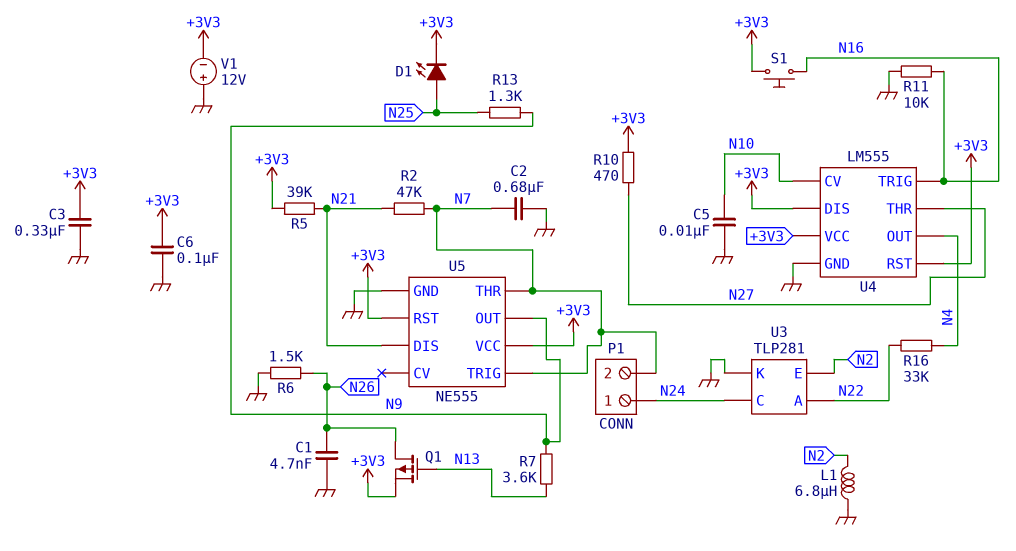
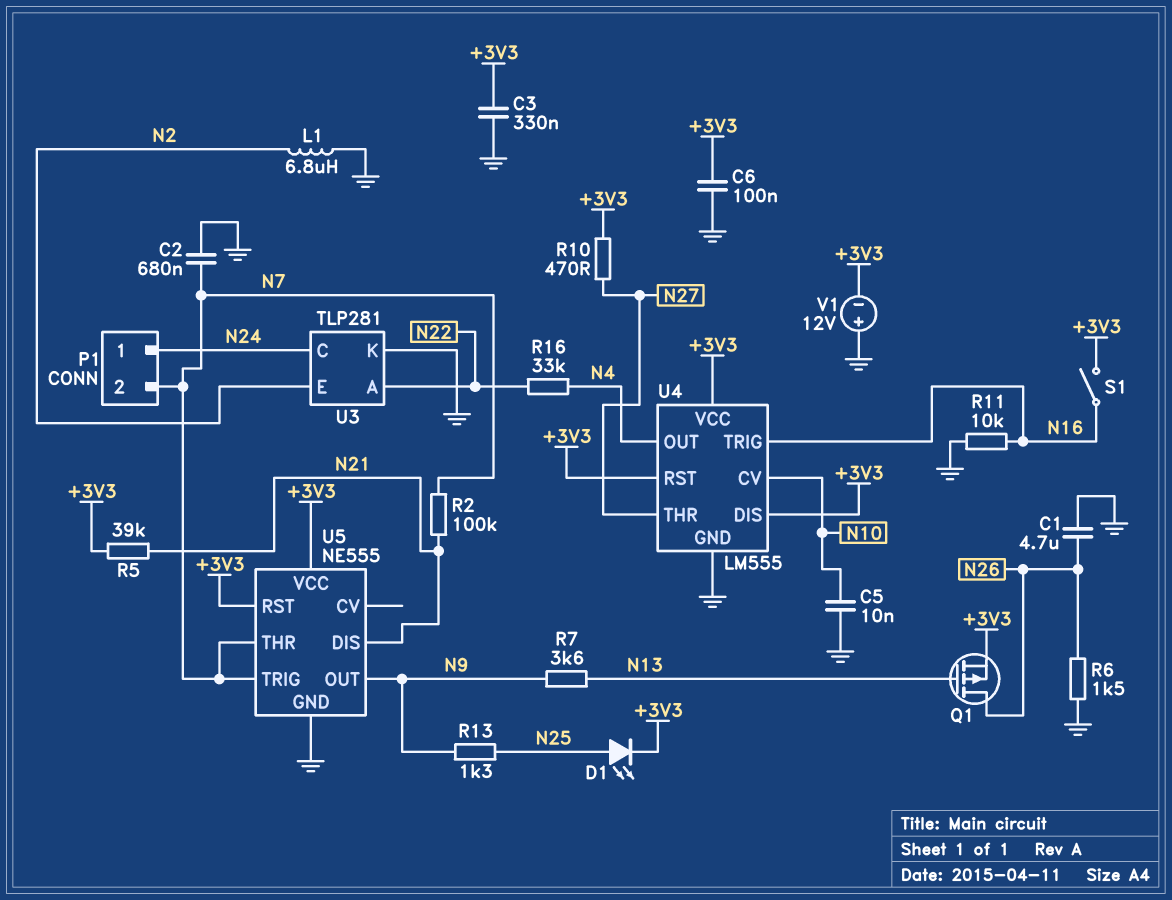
C1: 4.7nF (GND, N26) -> 4.7uF (GND, N26)
R2: 47k (N7, N21) -> 100k (N7, N21)
S1: button (+3V3, N16) -> switch (+3V3, N16)

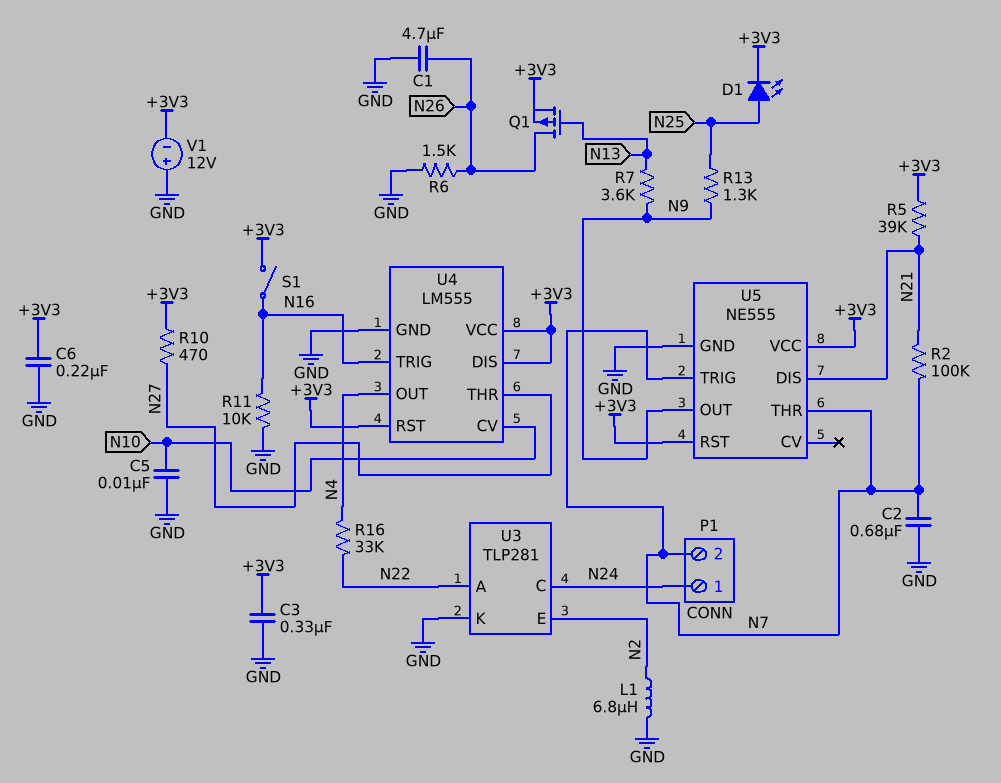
C6: 100nF (+3V3, GND) -> 220nF (+3V3, GND)

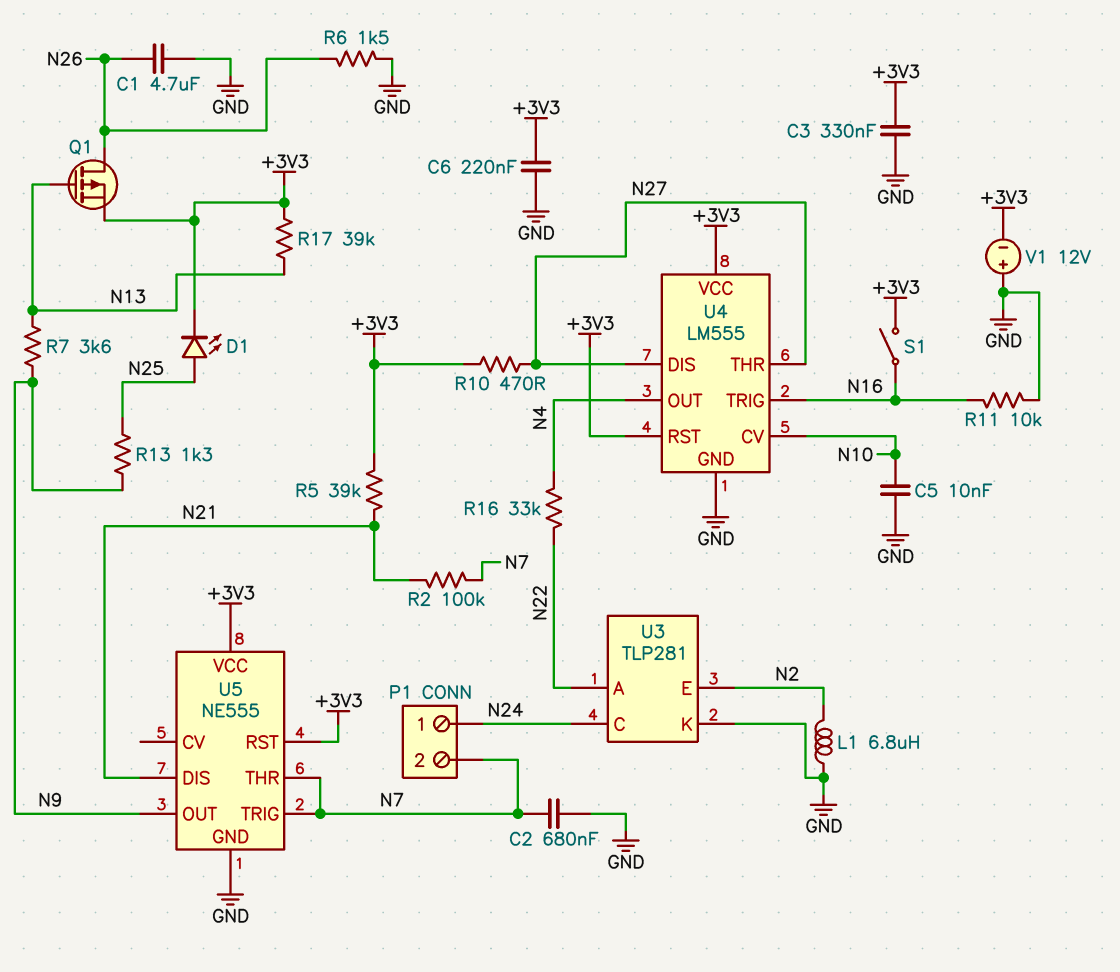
R17: none -> 39k (+3V3, N13)
U4 pin DIS: +3V3 -> N27

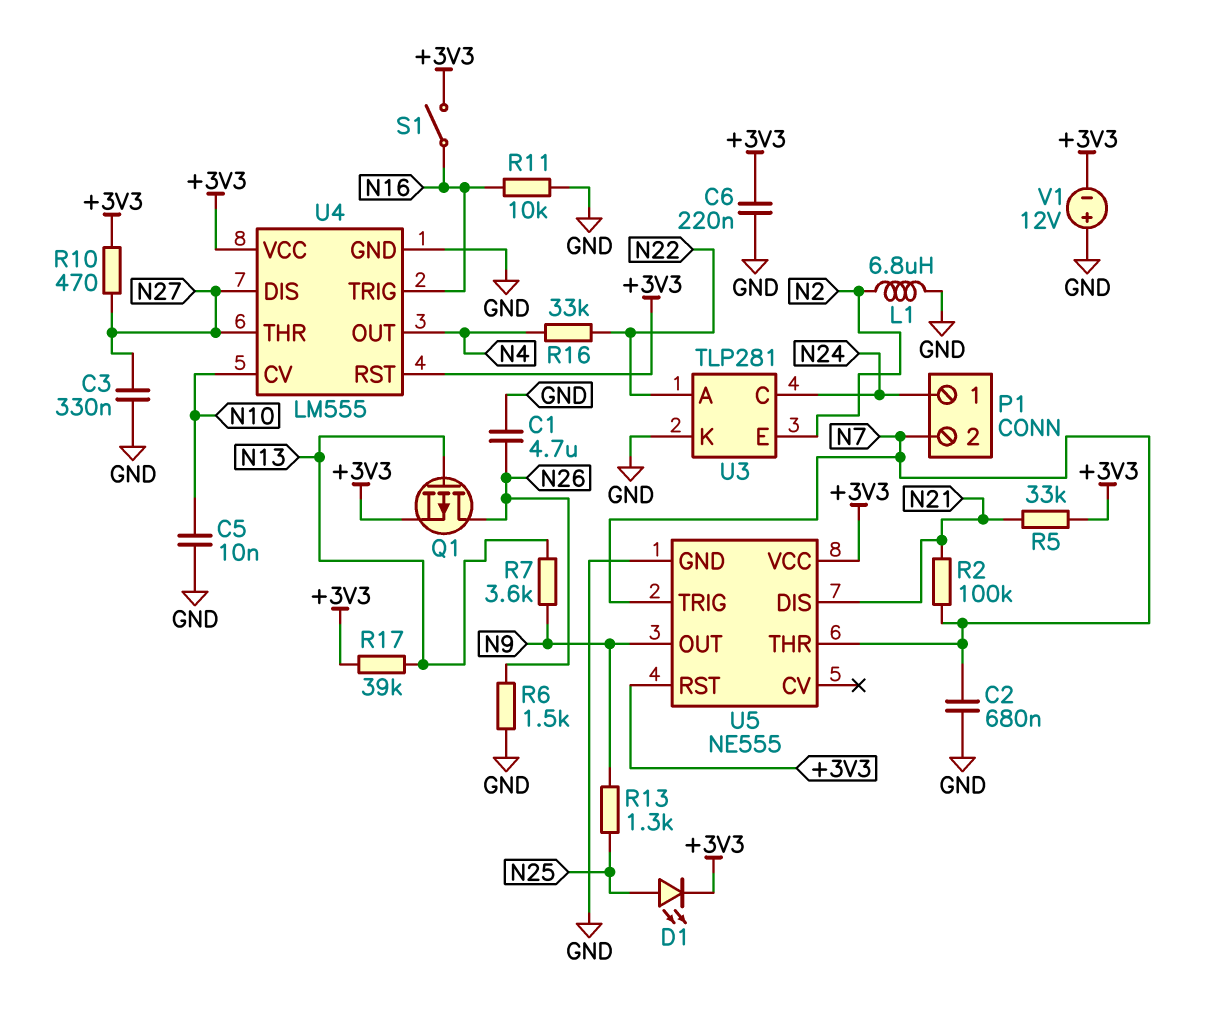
C3: 330nF (+3V3, GND) -> 330nF (GND, N27)
R5: 39k (+3V3, N21) -> 33k (+3V3, N21)

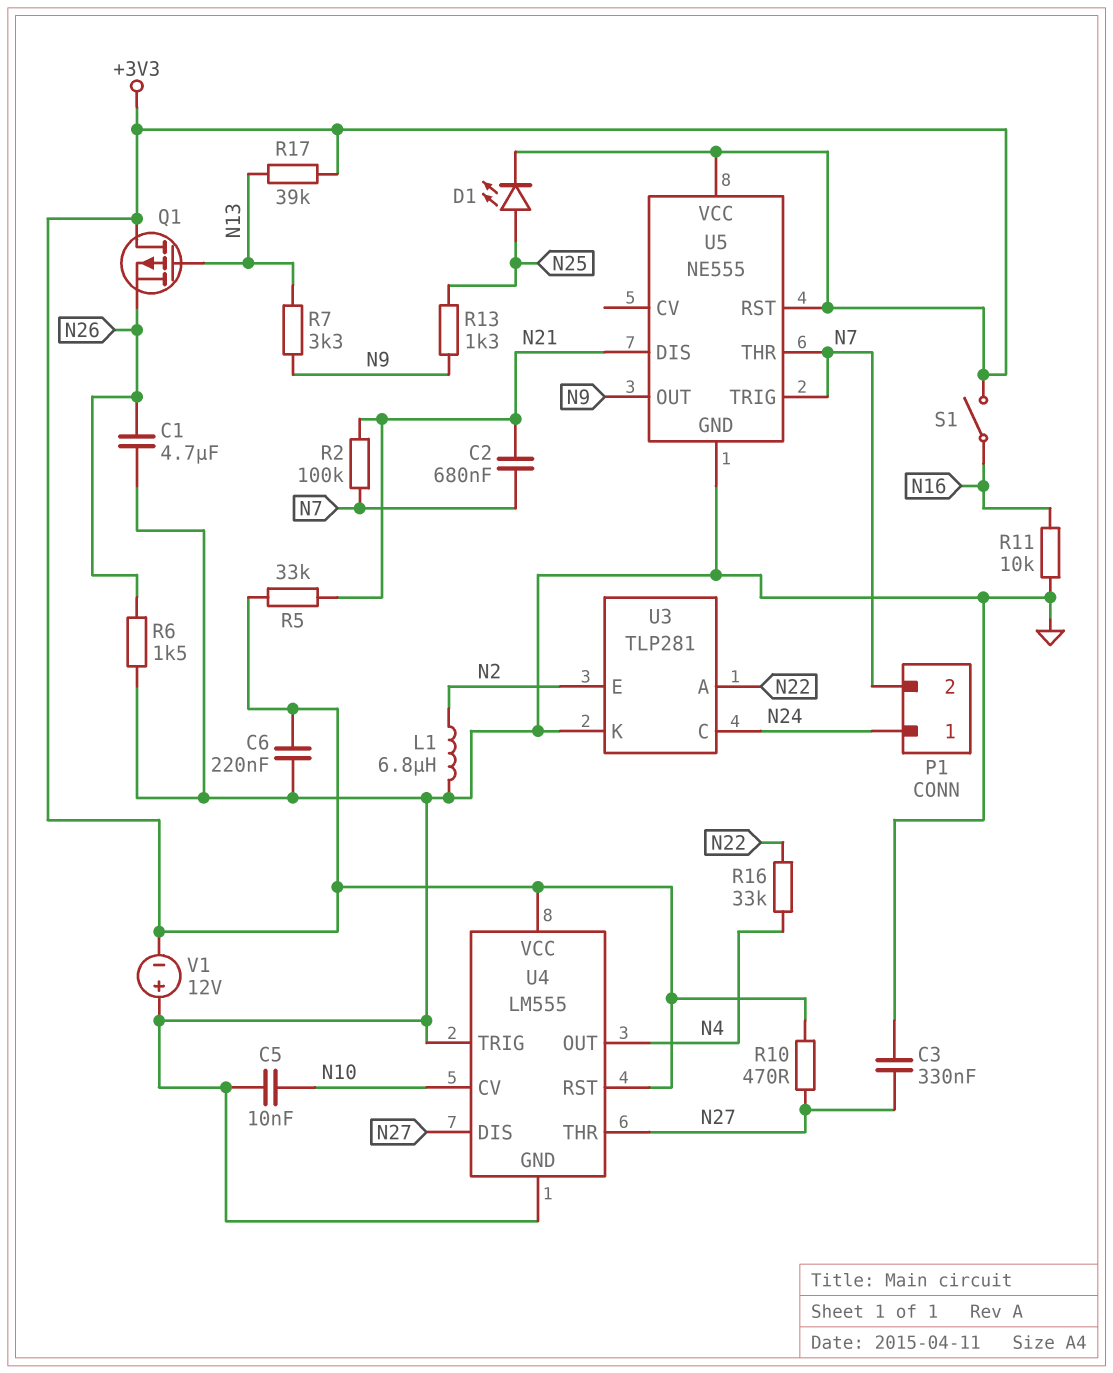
C2: 680nF (GND, N7) -> 680nF (N7, N21)
Q1: PMOS (G N13, D N26, S +3V3) -> PMOS (G N13, D +3V3, S N26)
R7: 3.6k (N9, N13) -> 3.3k (N9, N13)
U4 pin TRIG: N16 -> GND

